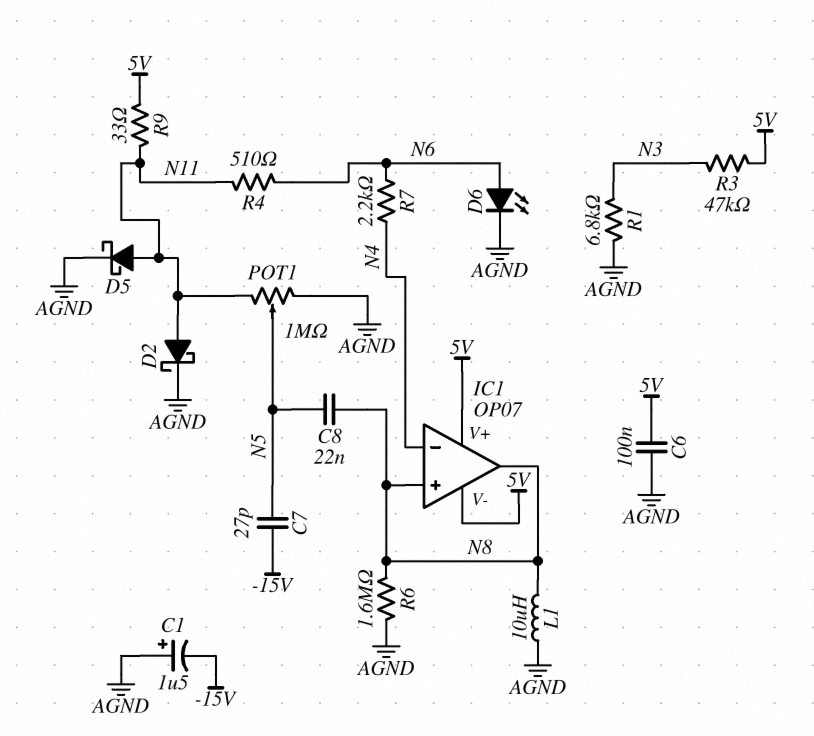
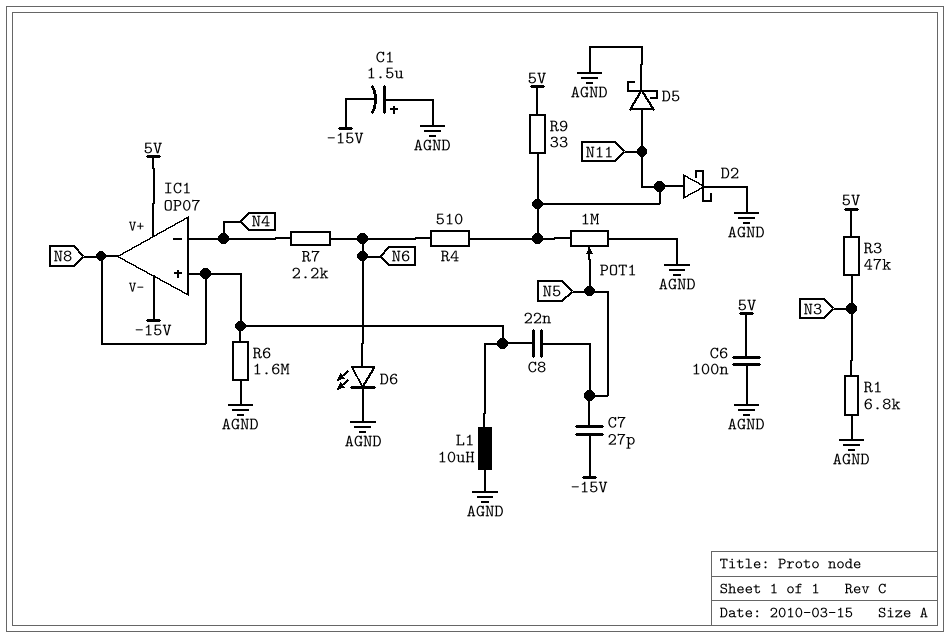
IC1 pin V-: 5V -> -15V

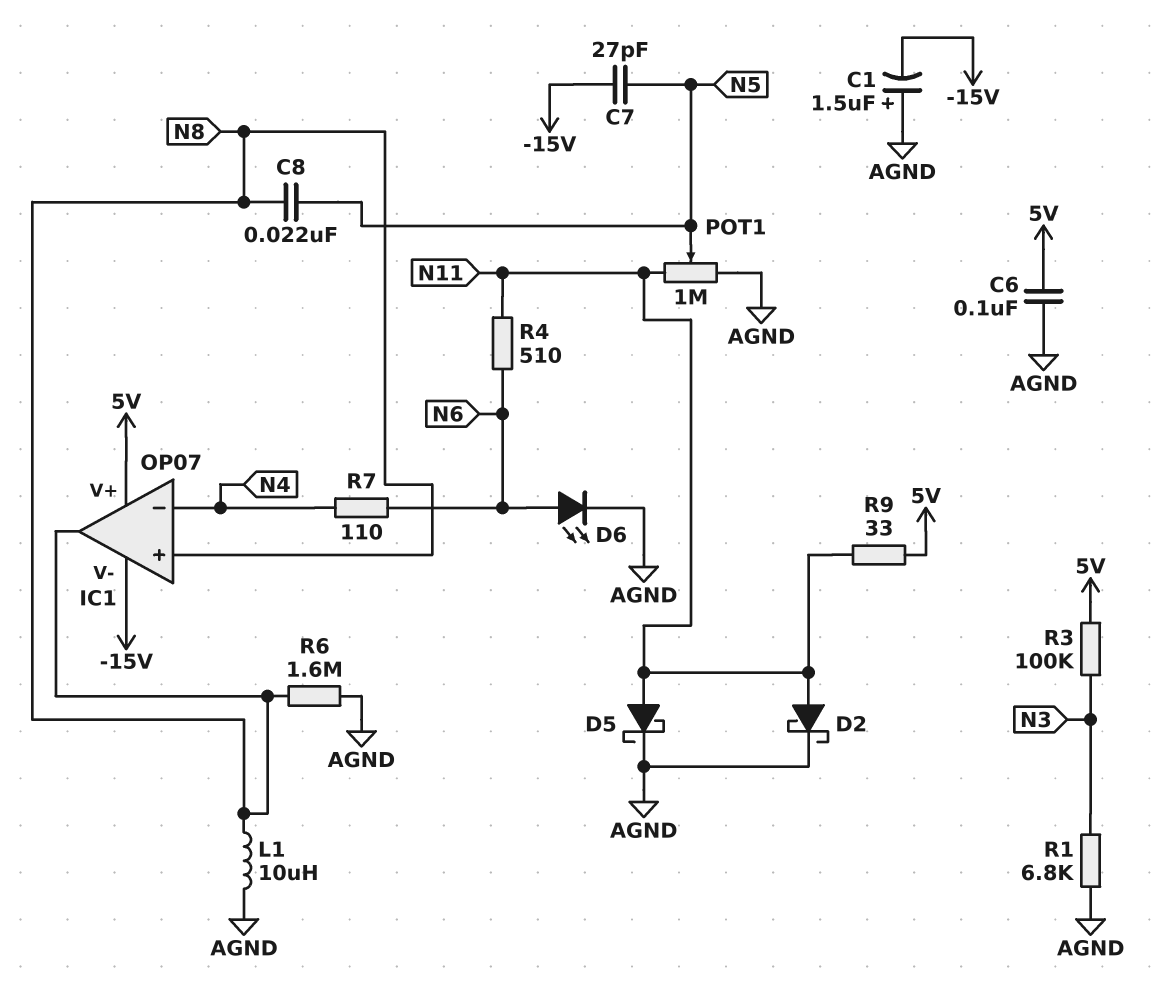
R3: 47k (5V, N3) -> 100k (5V, N3)
R7: 2.2k (N4, N6) -> 110 (N4, N6)

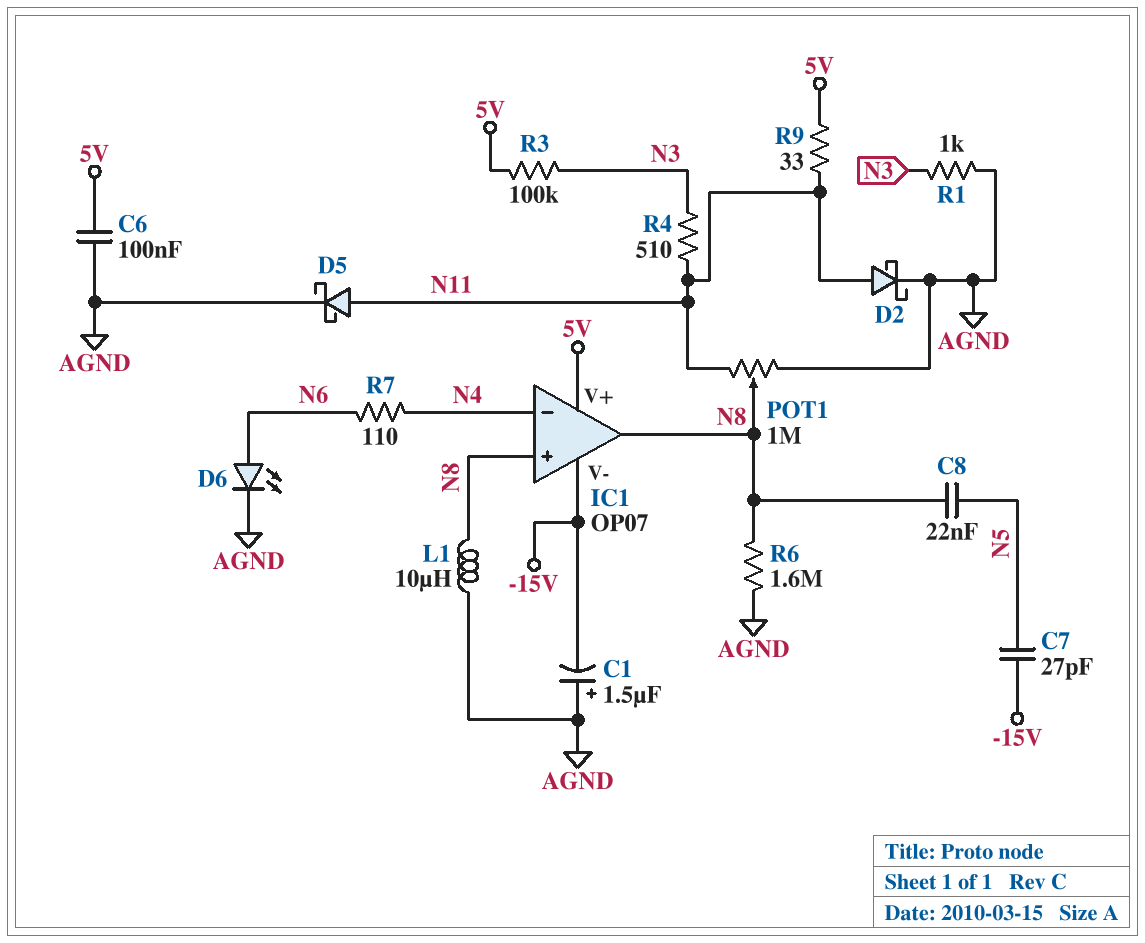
POT1: 1M (AGND, N11, wiper N5) -> 1M (AGND, N11, wiper N8)
R1: 6.8k (AGND, N3) -> 1k (AGND, N3)
R4: 510 (N6, N11) -> 510 (N3, N11)

